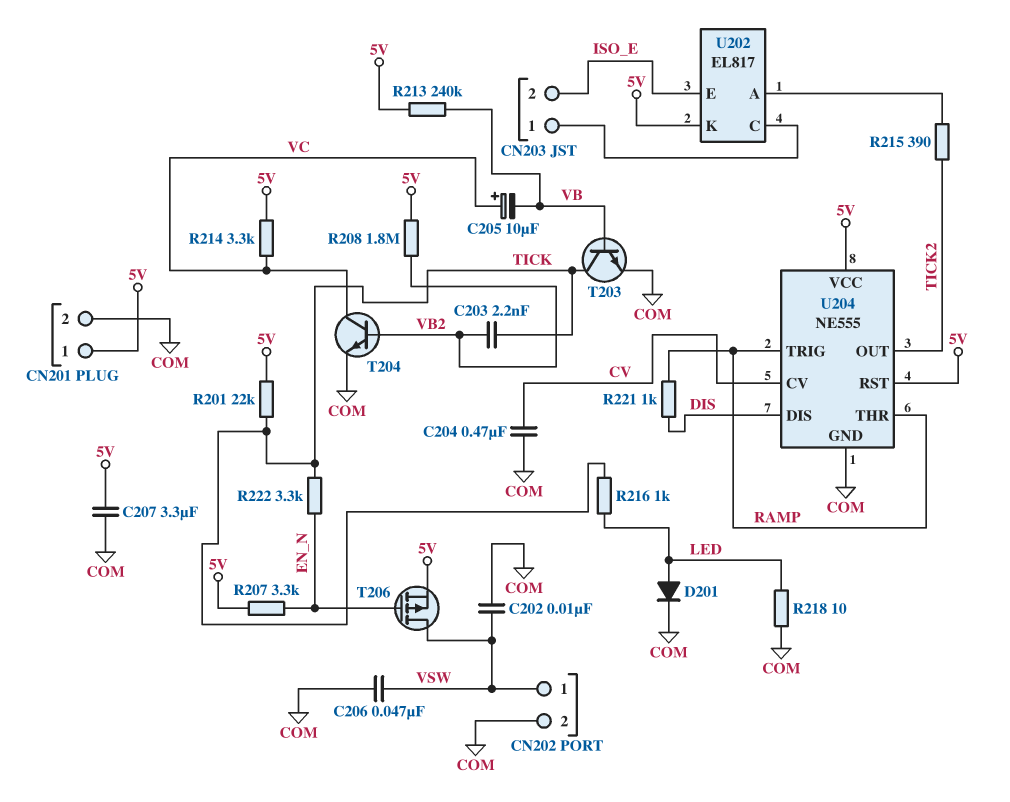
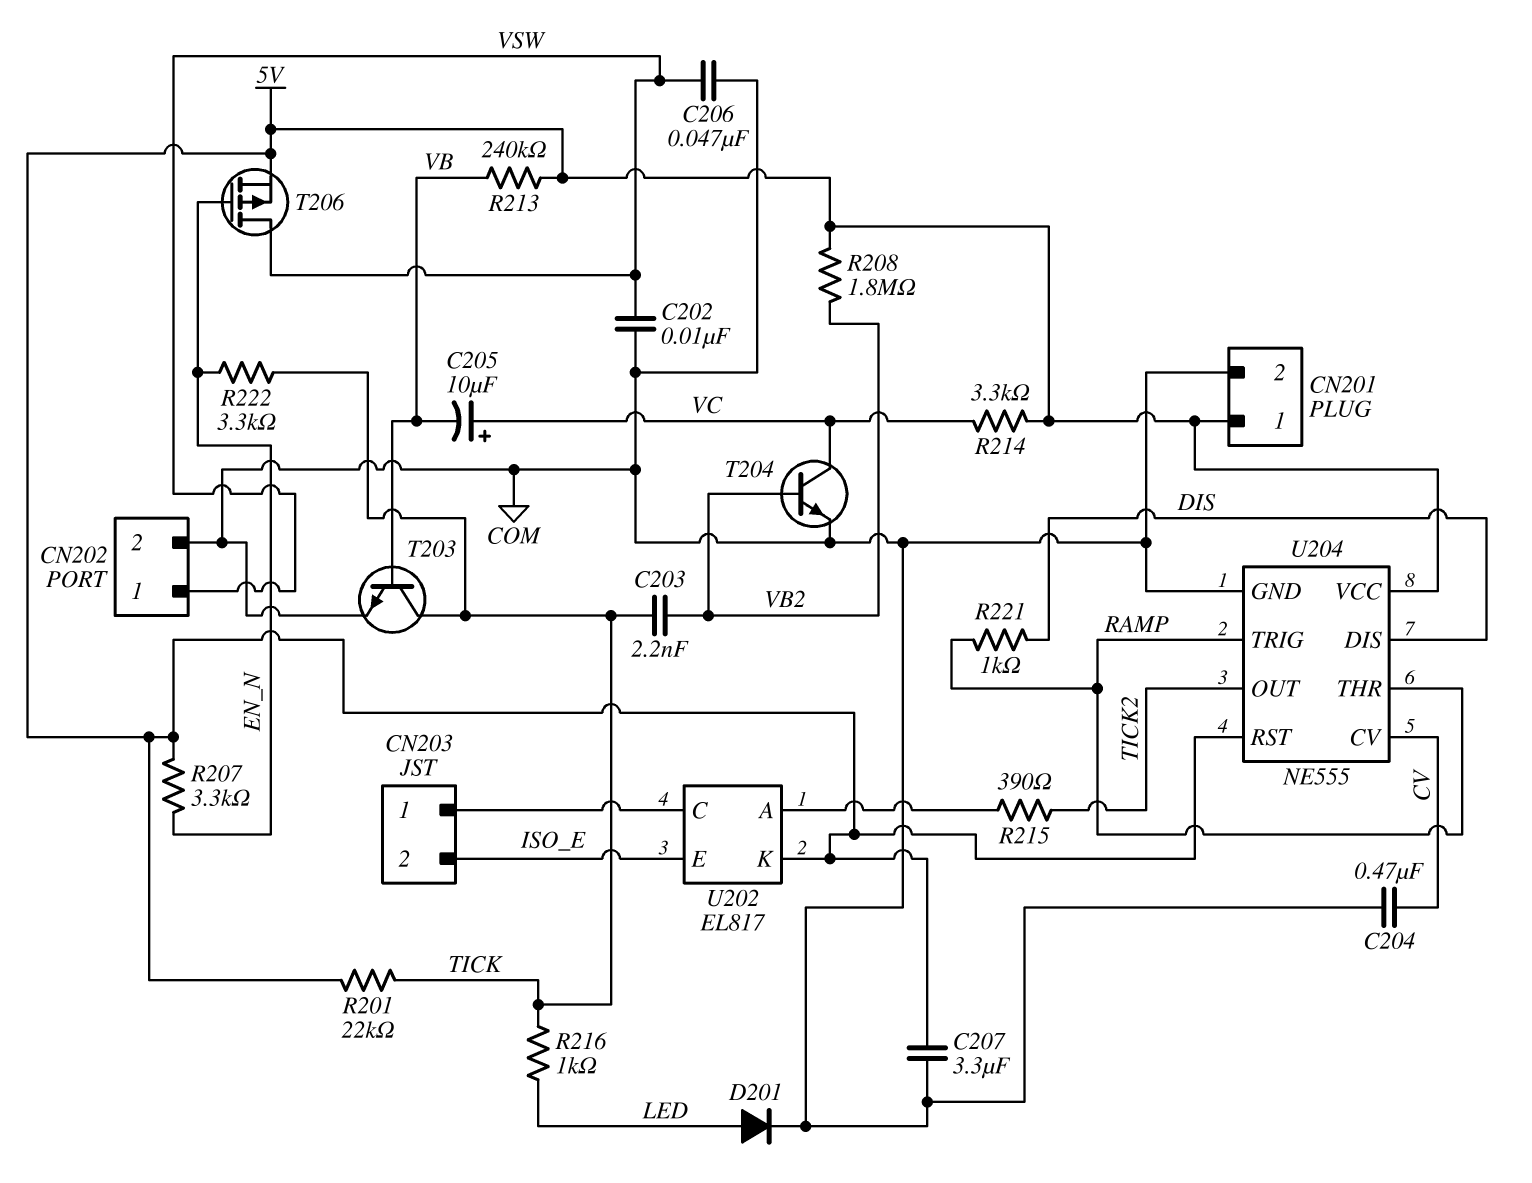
R218: 10 (COM, LED) -> none

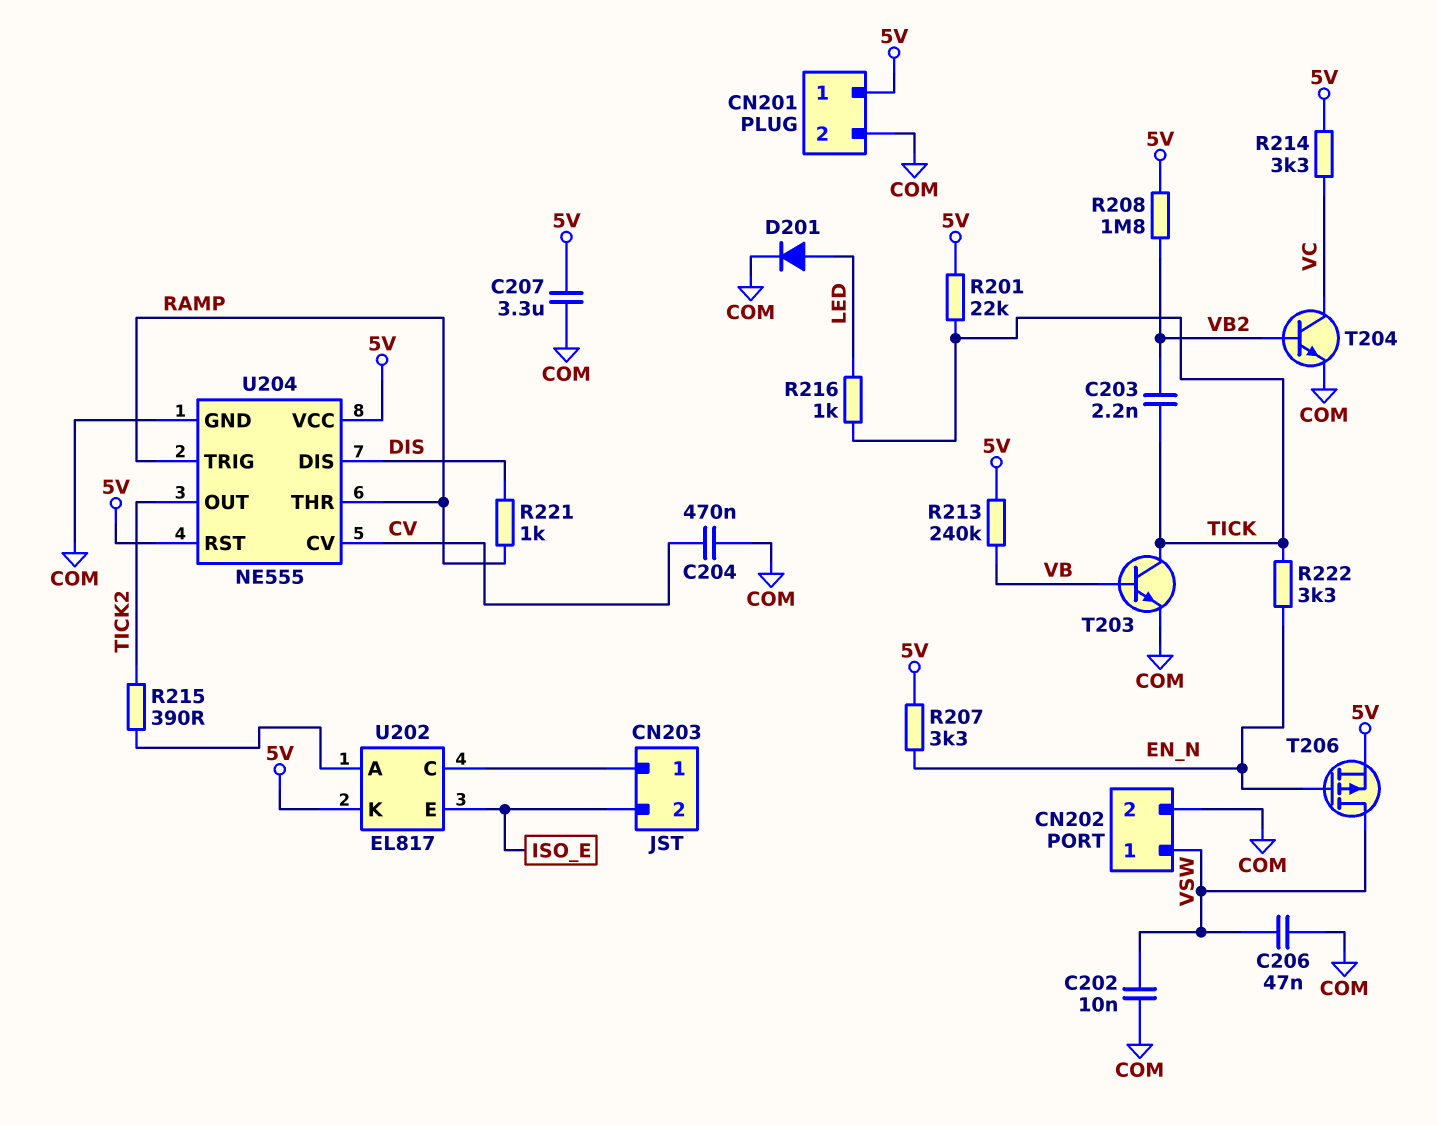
C205: 10uF (plus VC, minus VB) -> none

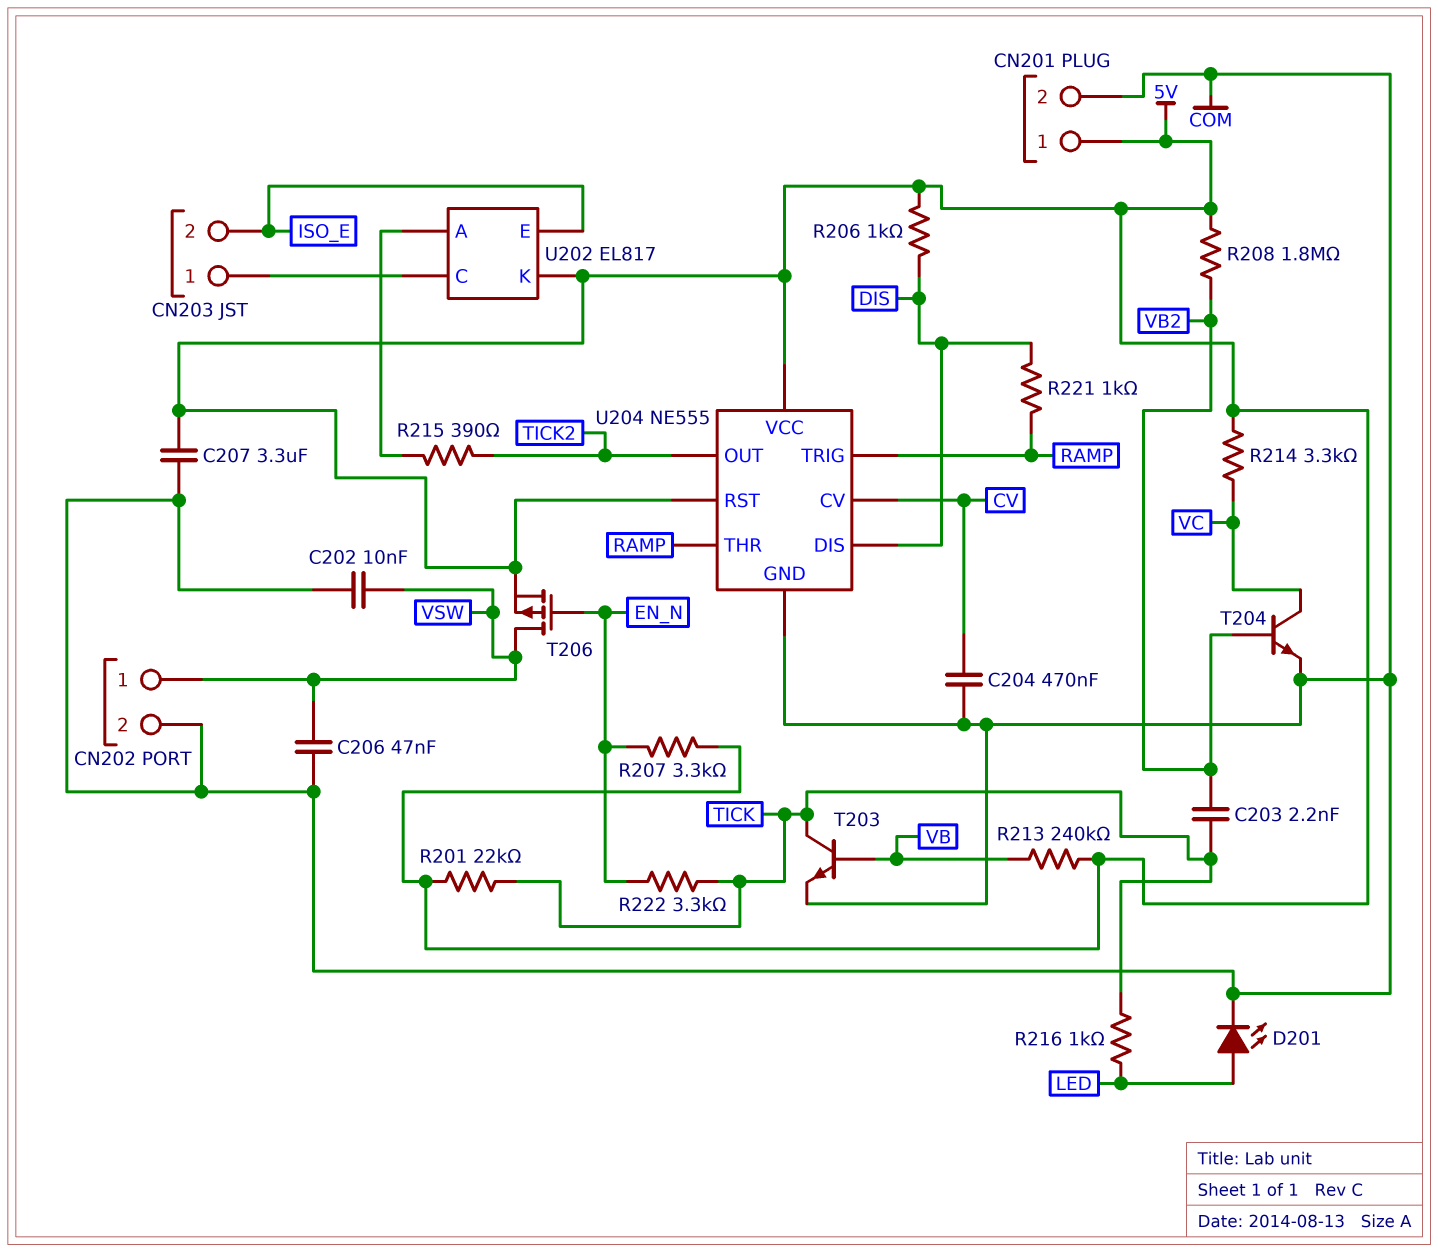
D201: diode (A LED, K COM) -> LED (A LED, K COM)
R206: none -> 1k (5V, DIS)

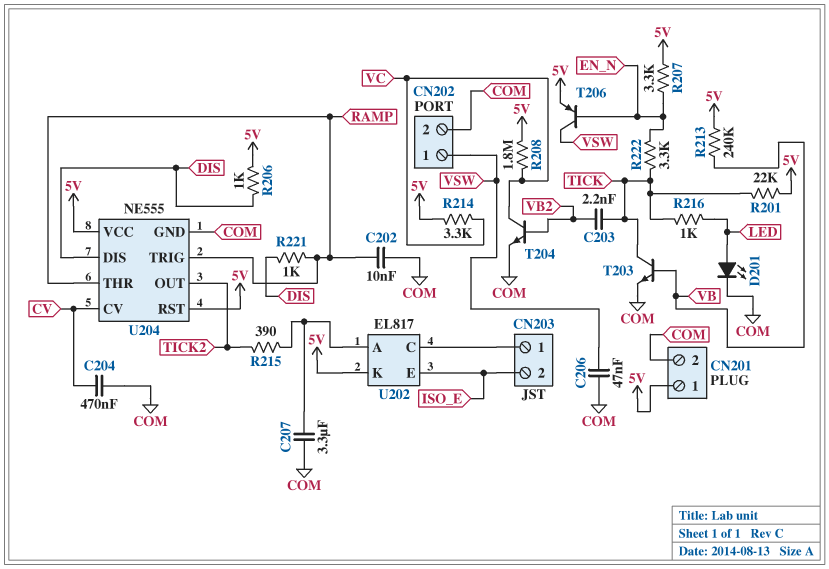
C202: 10nF (COM, VSW) -> 10nF (COM, RAMP)
C207: 3.3uF (5V, COM) -> 3.3uF (COM, U202/A)
R208: 1.8M (5V, VB2) -> 1.8M (5V, VC)
T206: PMOS (G EN_N, D VSW, S 5V) -> PNP (B EN_N, C VSW, E 5V)

